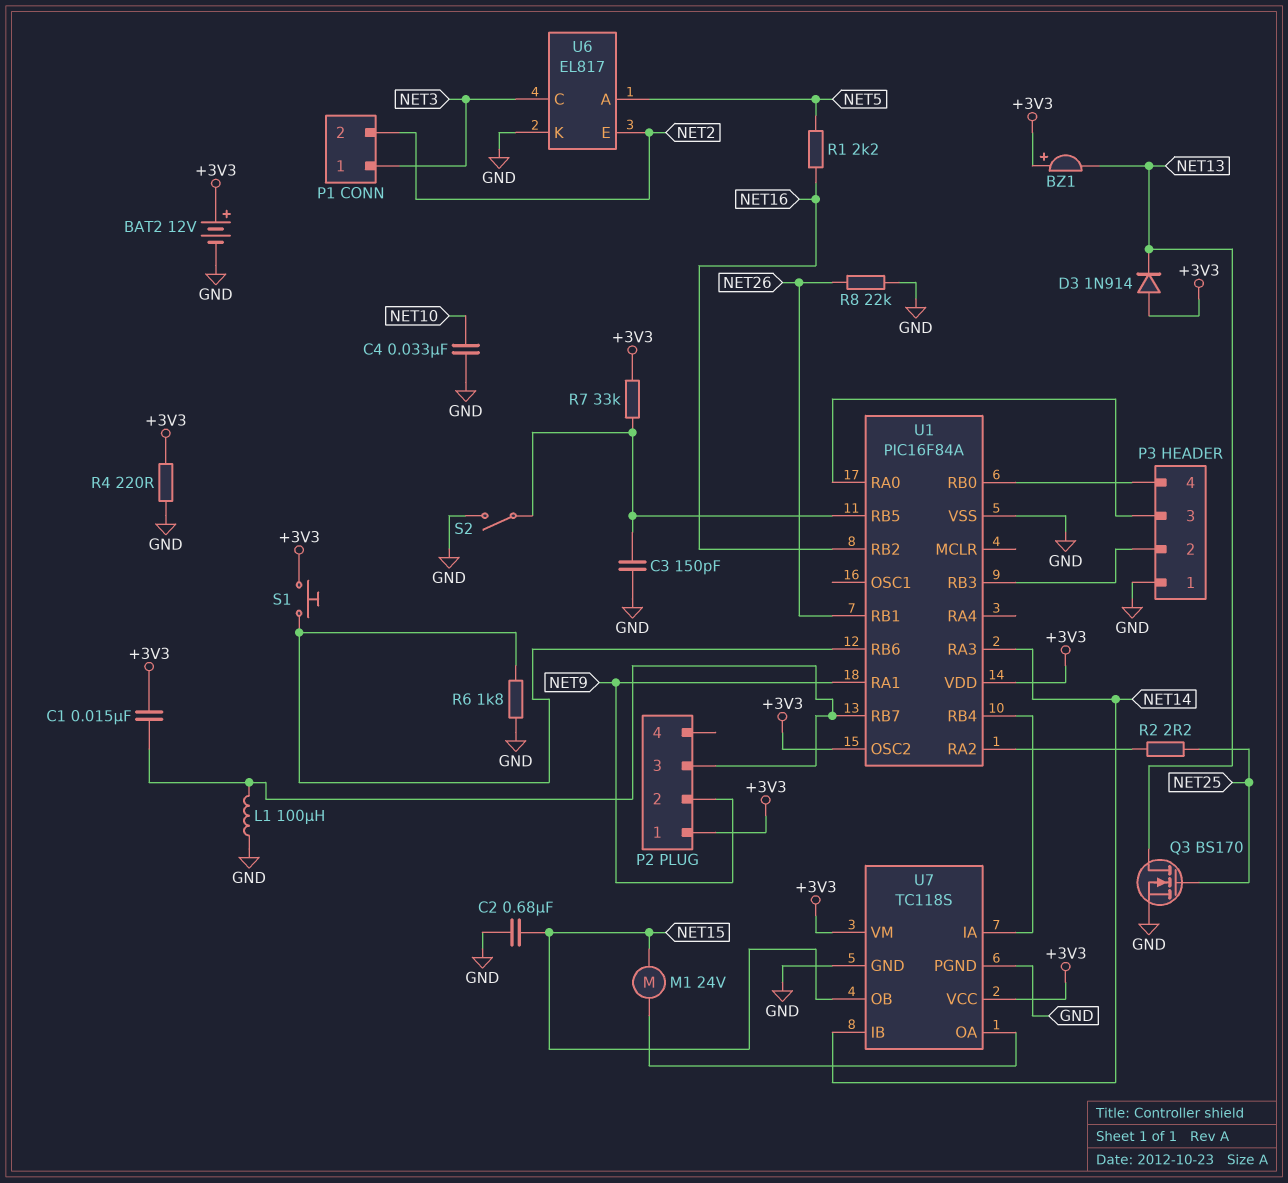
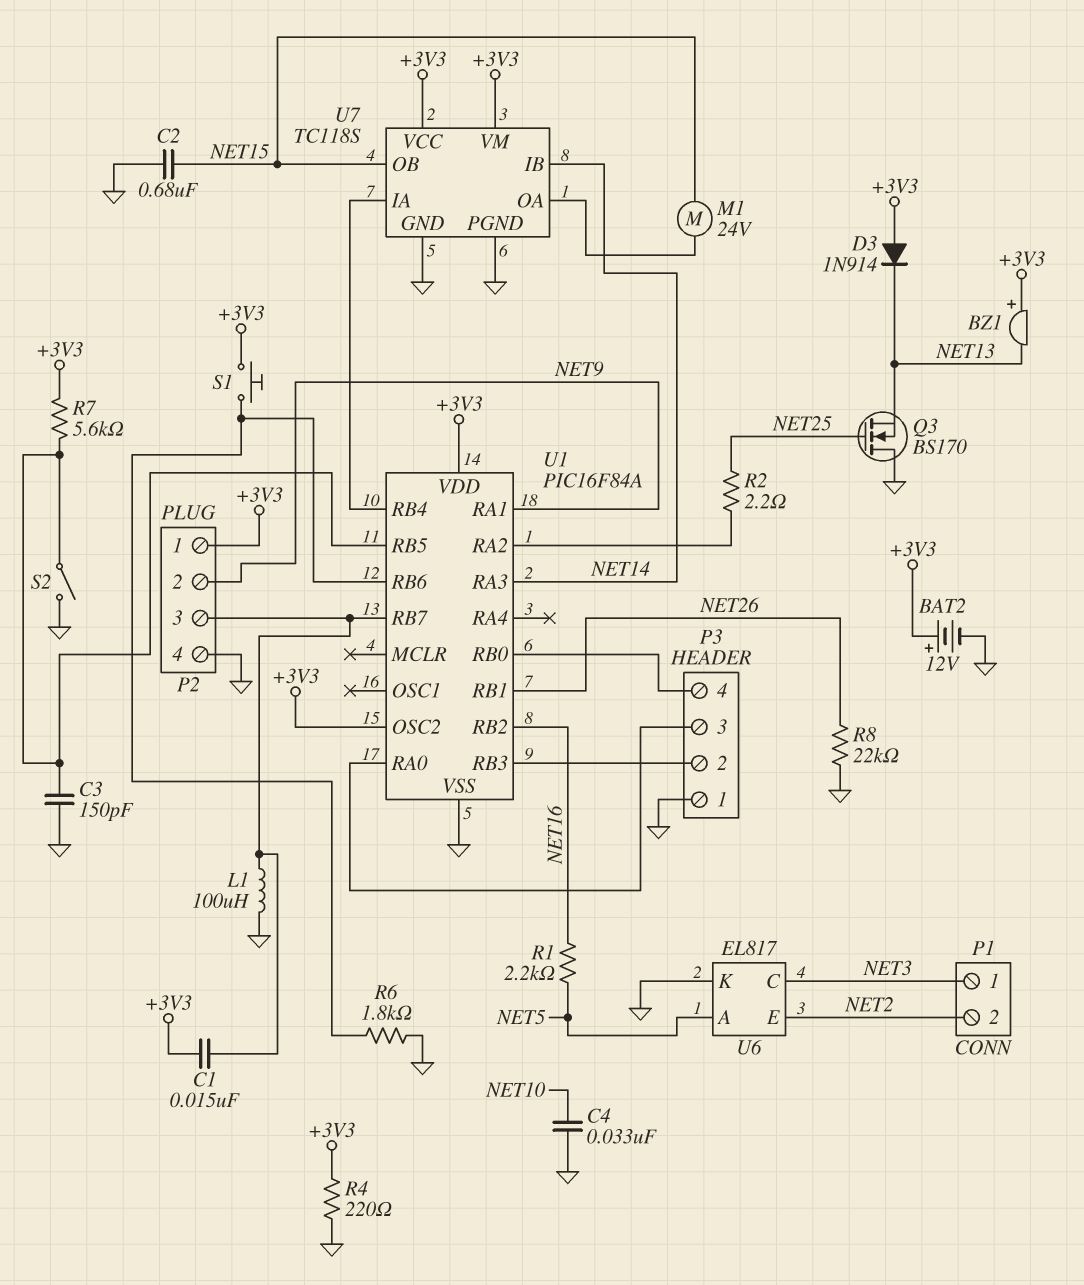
P2 pin 4: none -> GND
Q3: NMOS BS170 (G NET25, D NET13, S GND) -> NMOS BS170 (G NET25, D GND, S NET13)
R7: 33k (+3V3, U1/RB5) -> 5.6k (+3V3, U1/RB5)

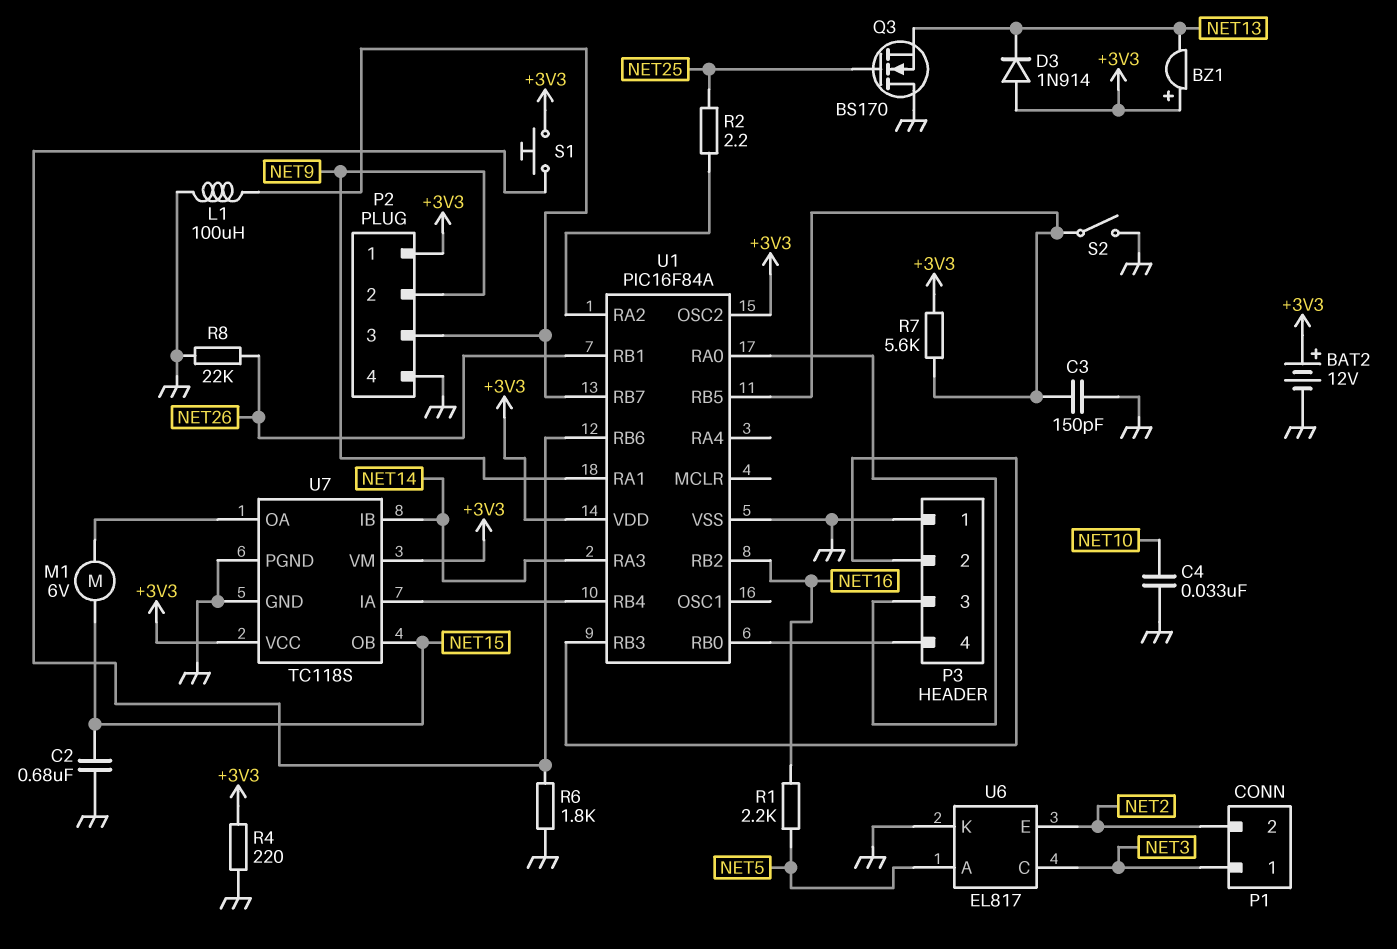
C1: 15nF (+3V3, P2/3) -> none
M1: motor 24V (NET15, U7/OA) -> motor 6V (NET15, U7/OA)

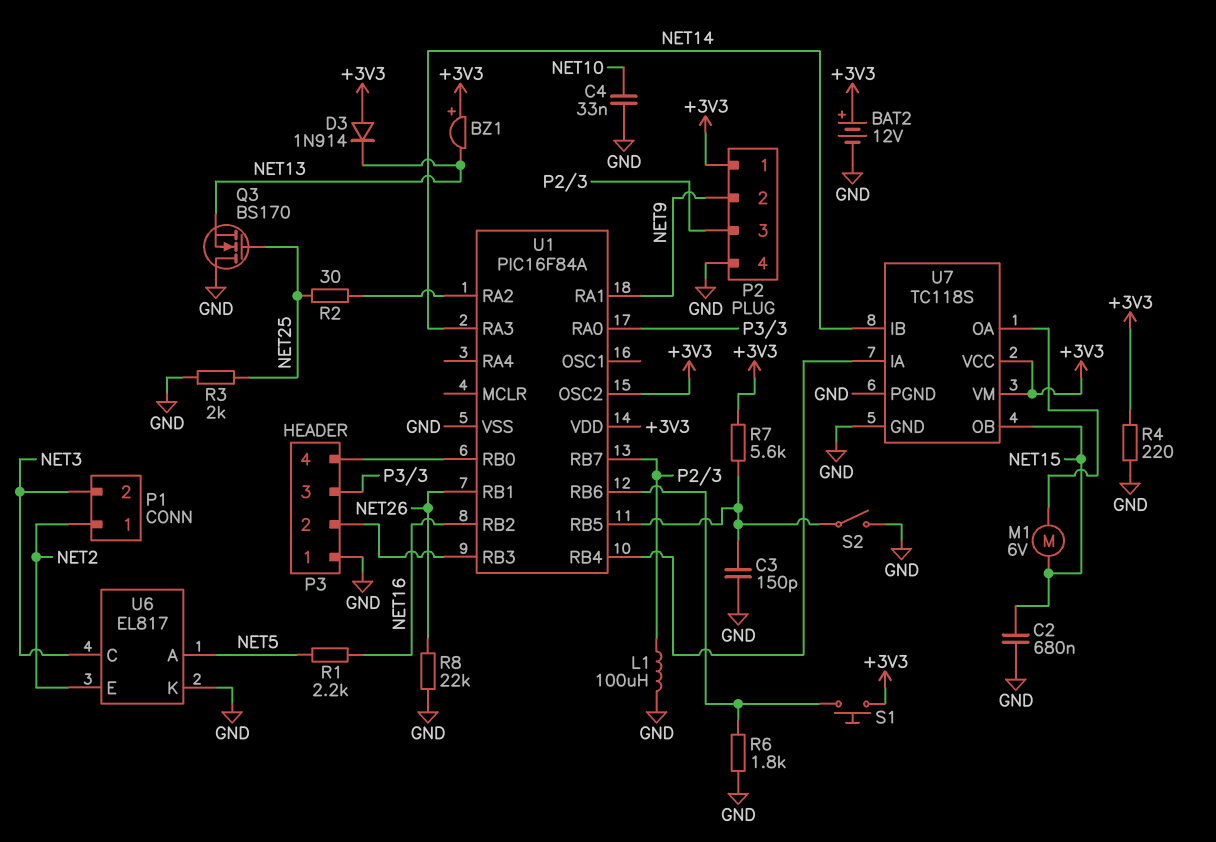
P1 pin 1: NET3 -> NET2
P1 pin 2: NET2 -> NET3
R2: 2.2 (NET25, U1/RA2) -> 30 (NET25, U1/RA2)
R3: none -> 2k (GND, NET25)

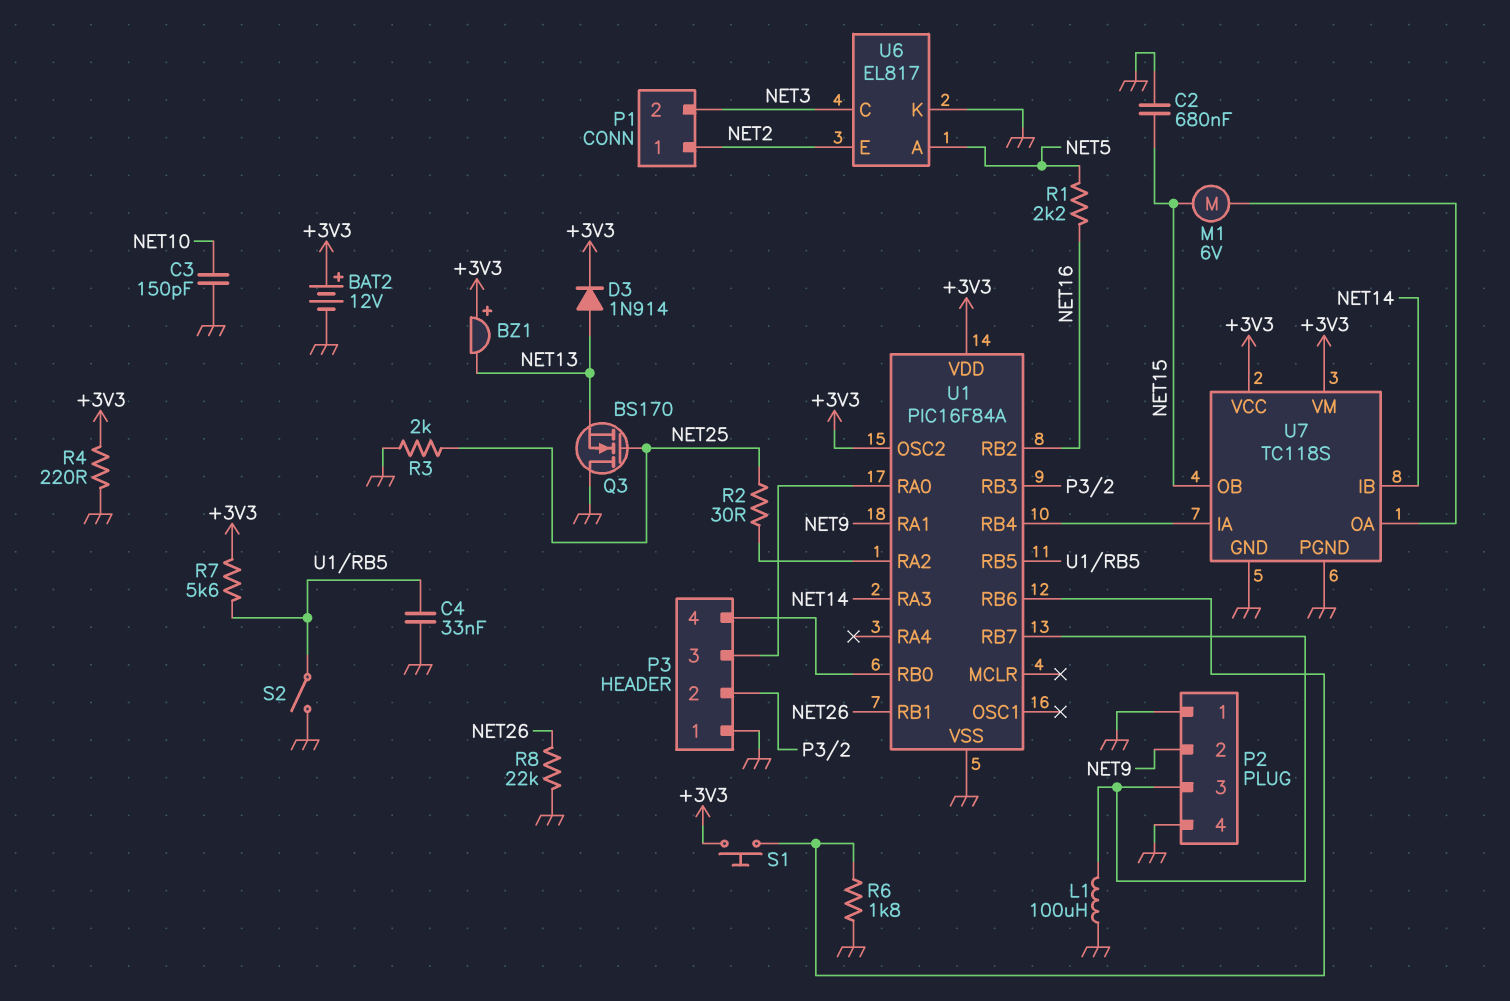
C3: 150pF (GND, U1/RB5) -> 150pF (GND, NET10)
C4: 33nF (GND, NET10) -> 33nF (GND, U1/RB5)
D3: diode 1N914 (A +3V3, K NET13) -> diode 1N914 (A NET13, K +3V3)
P2 pin 1: +3V3 -> GND

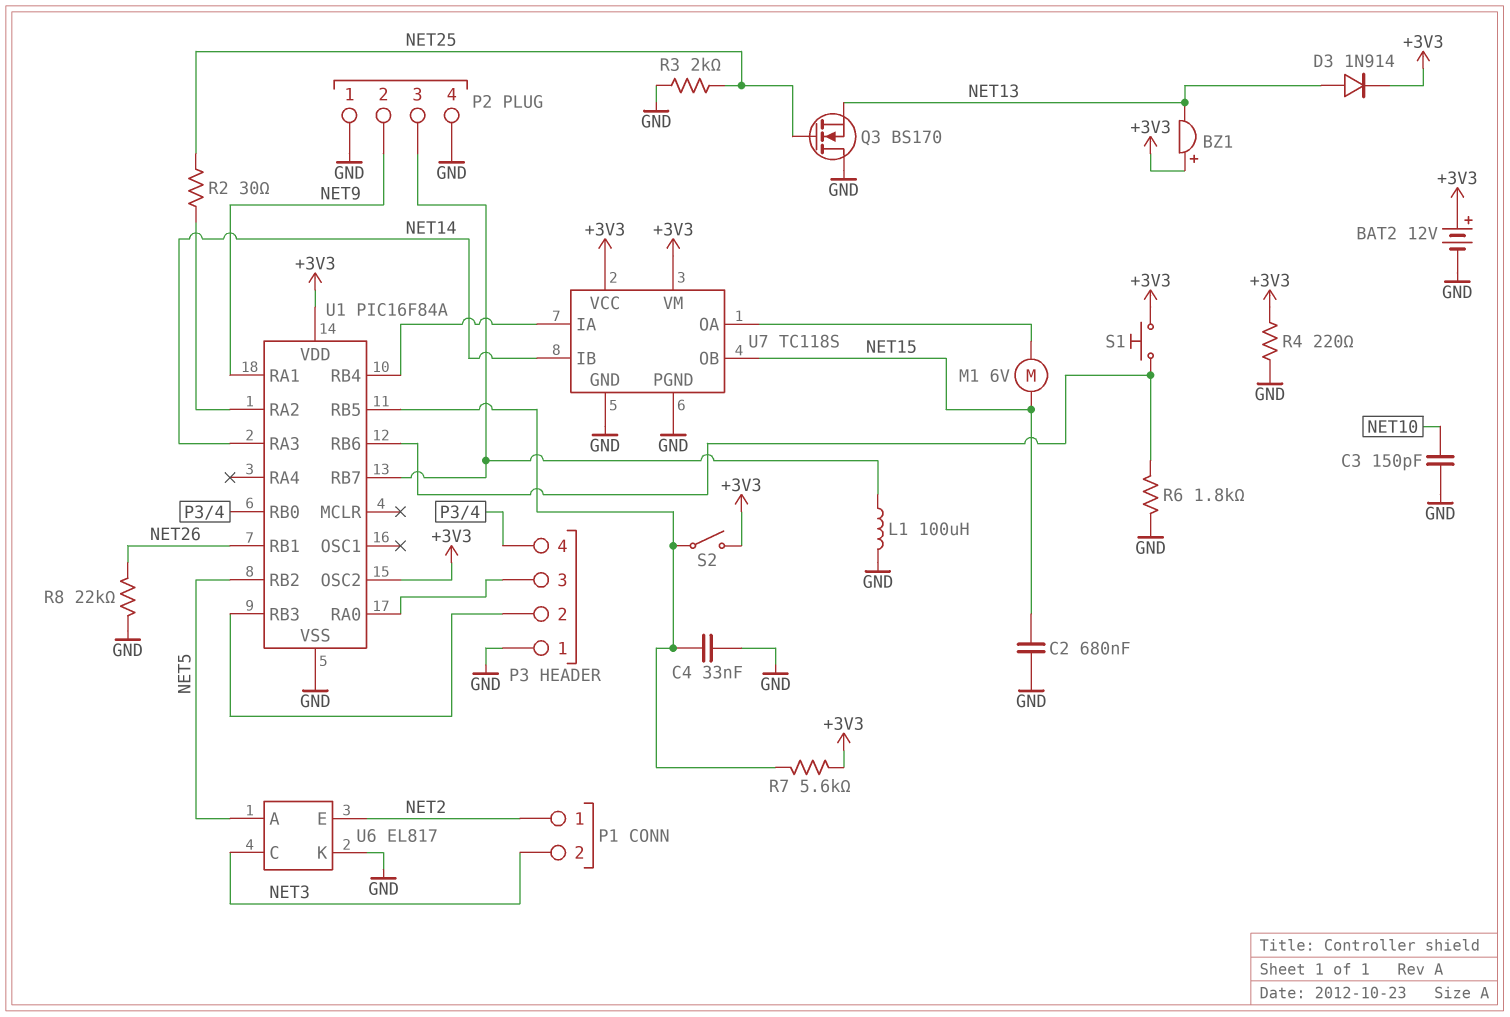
R1: 2.2k (NET5, NET16) -> none
S2: switch (GND, U1/RB5) -> switch (+3V3, U1/RB5)
U1 pin RB2: NET16 -> NET5

